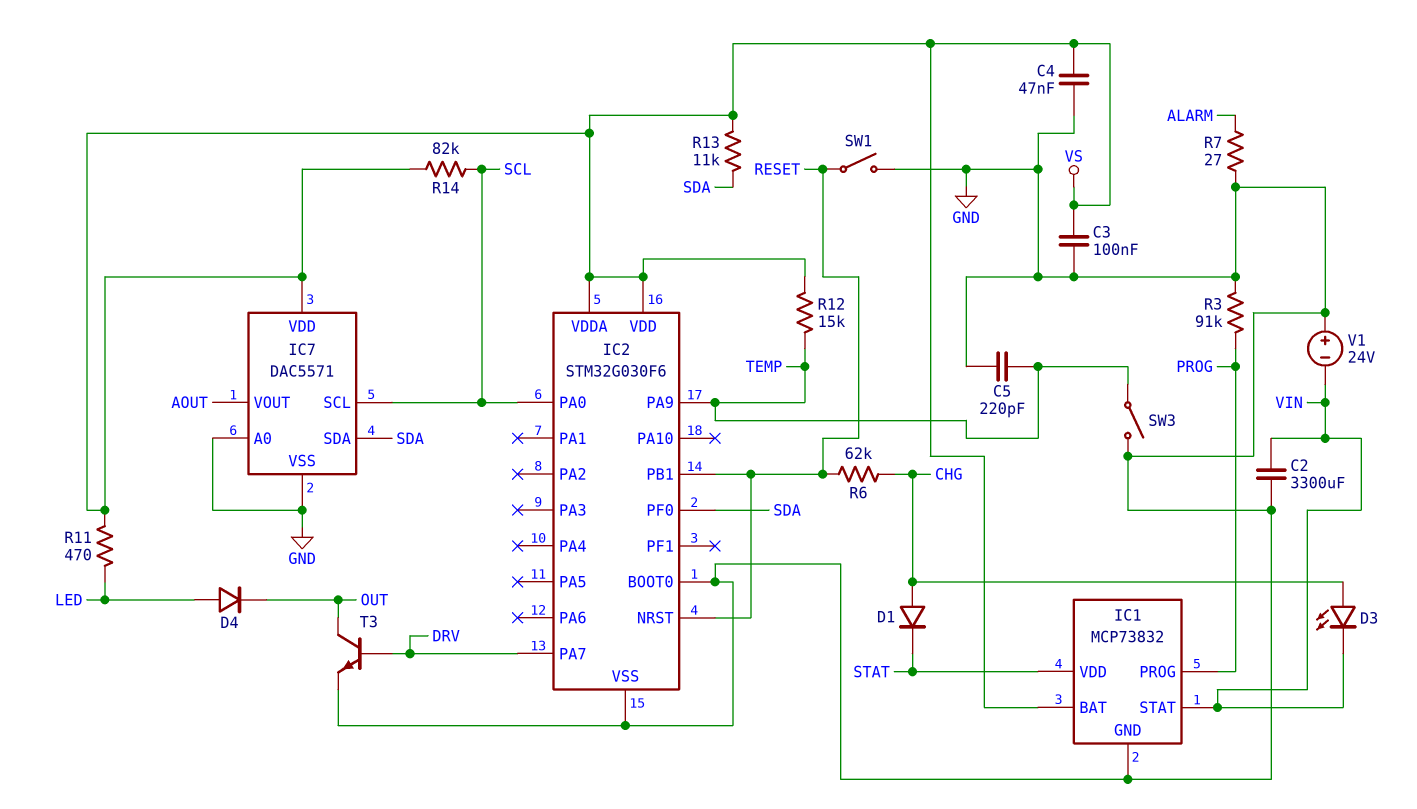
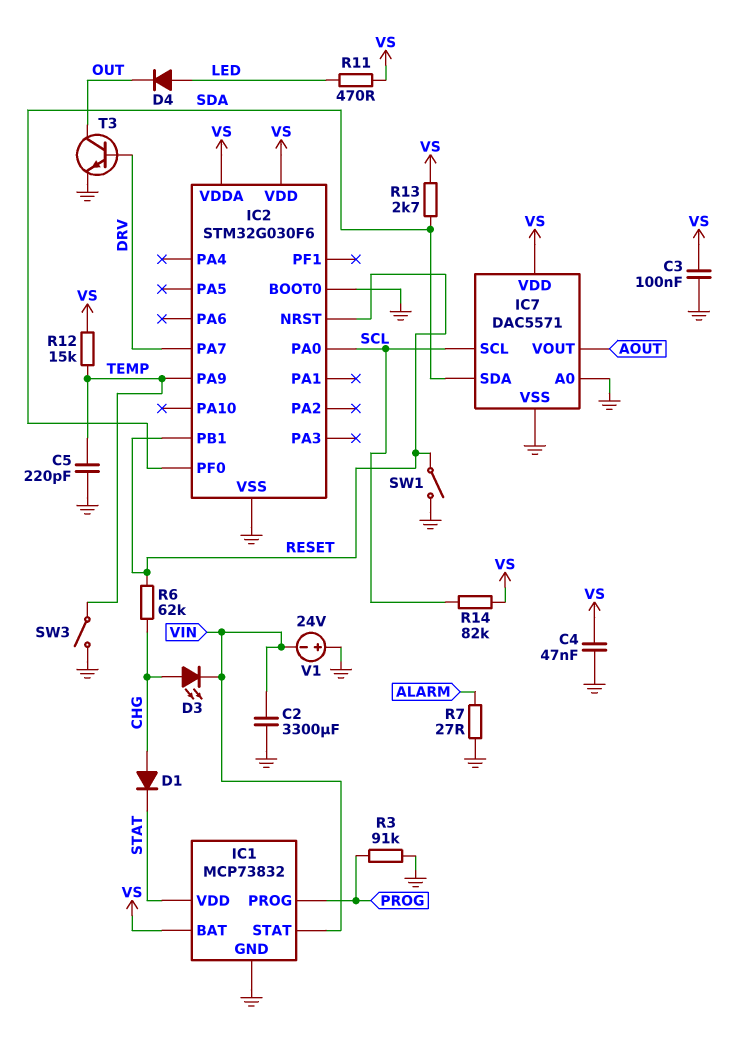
R13: 11k (SDA, VS) -> 2.7k (SDA, VS)

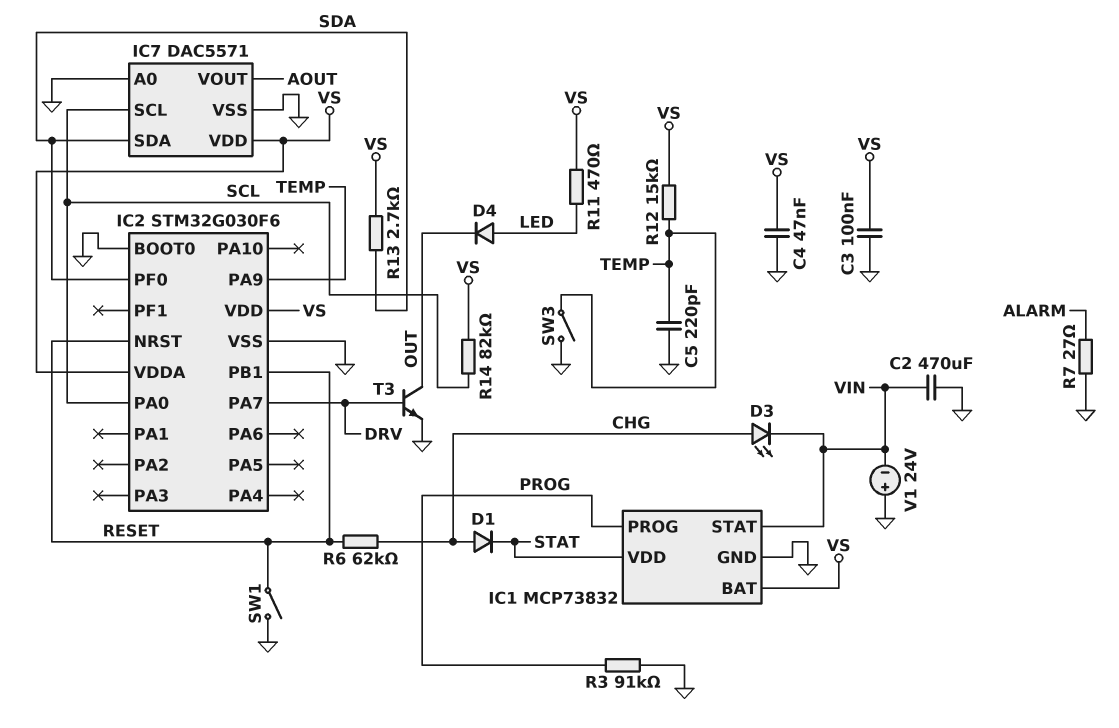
C2: 3300uF (GND, VIN) -> 470uF (GND, VIN)

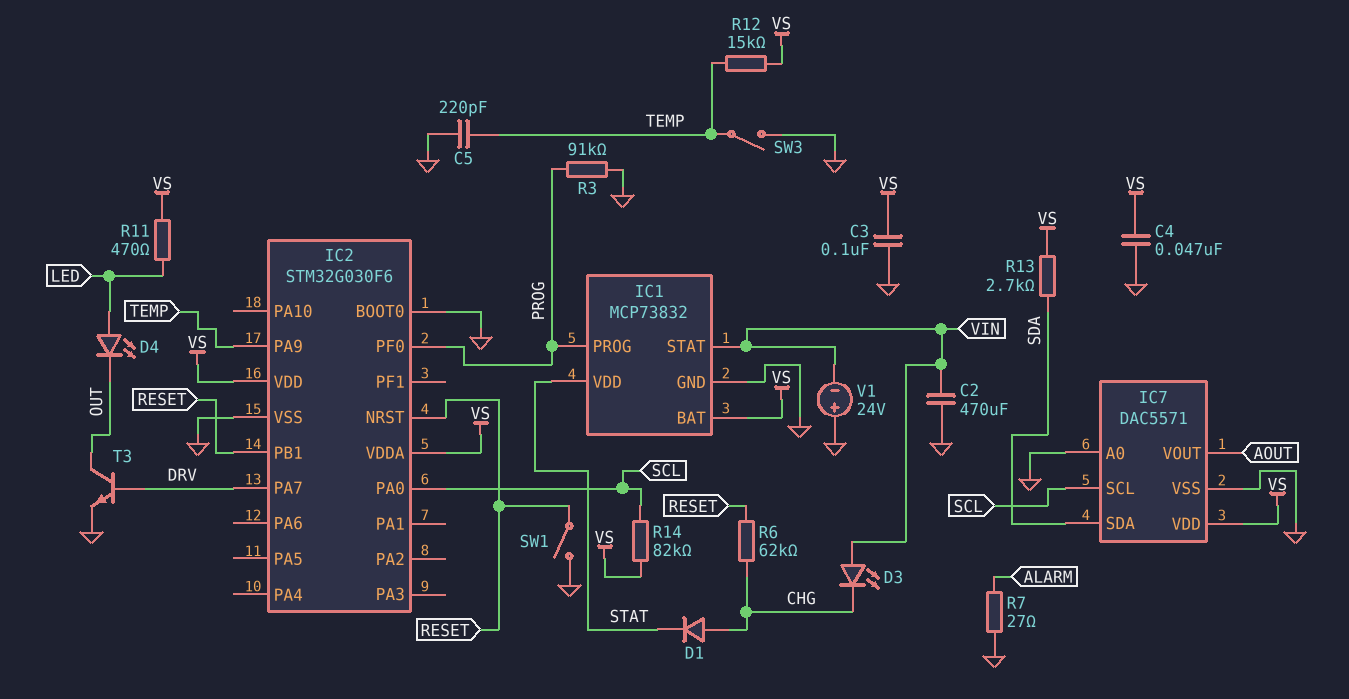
D3: LED (A CHG, K VIN) -> LED (A VIN, K CHG)
D4: diode (A LED, K OUT) -> LED (A LED, K OUT)
IC2 pin PF0: SDA -> PROG

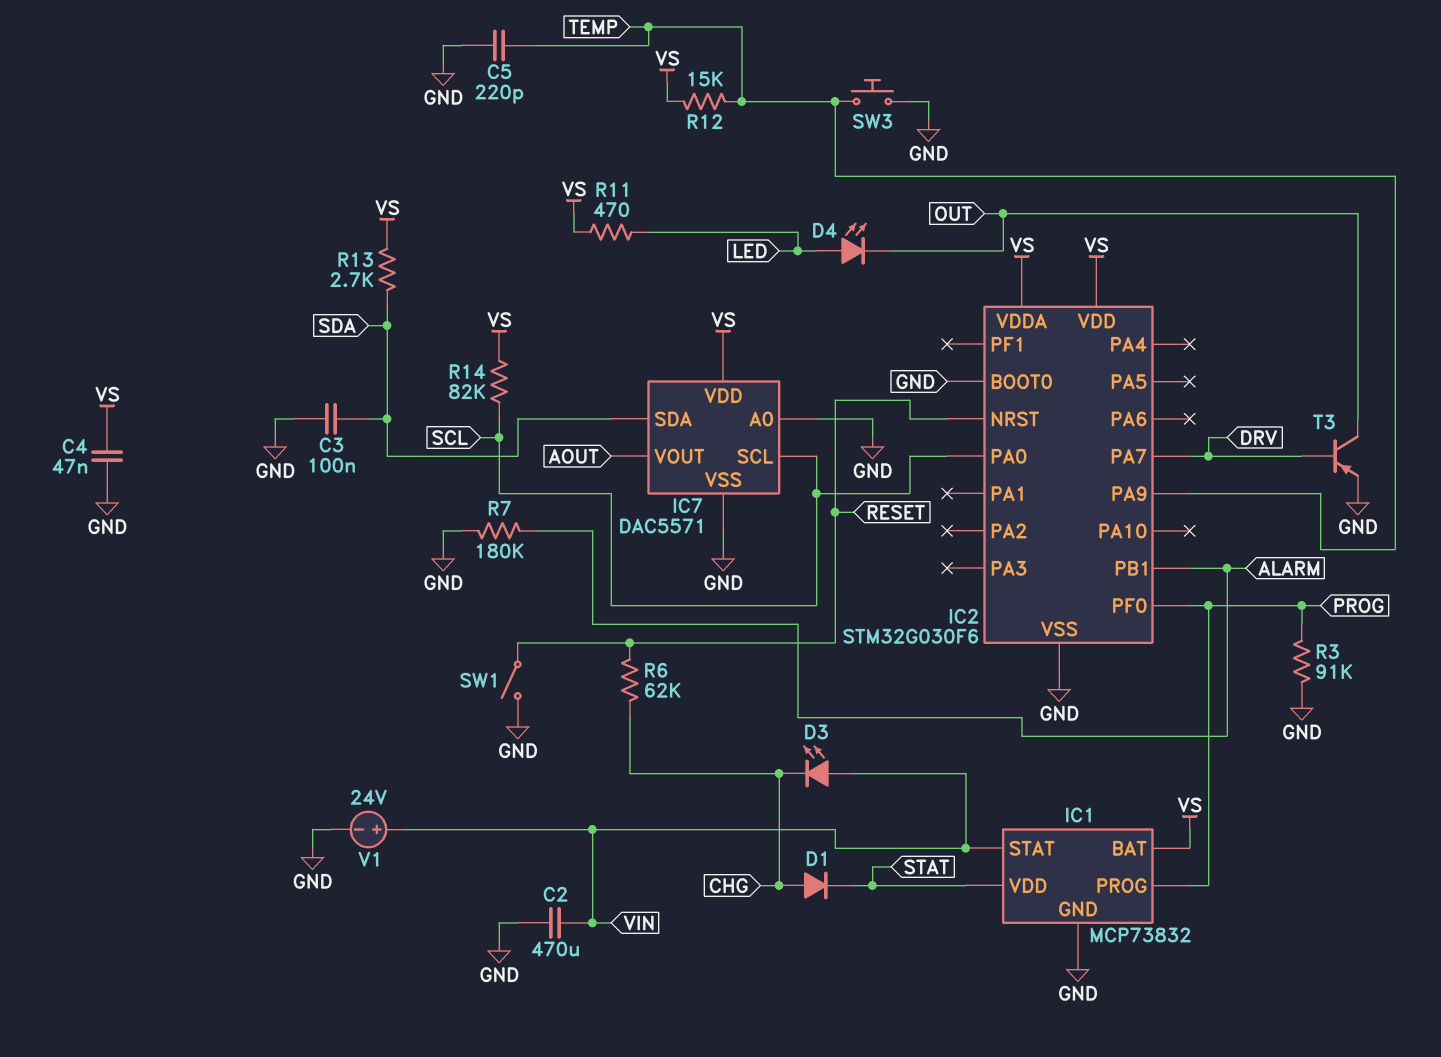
C3: 100nF (GND, VS) -> 100nF (GND, SDA)
IC2 pin PB1: RESET -> ALARM
R7: 27 (ALARM, GND) -> 180k (ALARM, GND)
SW3: switch (GND, TEMP) -> button (GND, TEMP)
T3: NPN (B DRV, C OUT, E GND) -> PNP (B DRV, C OUT, E GND)
V1: 24V (plus GND, minus VIN) -> 24V (plus VIN, minus GND)

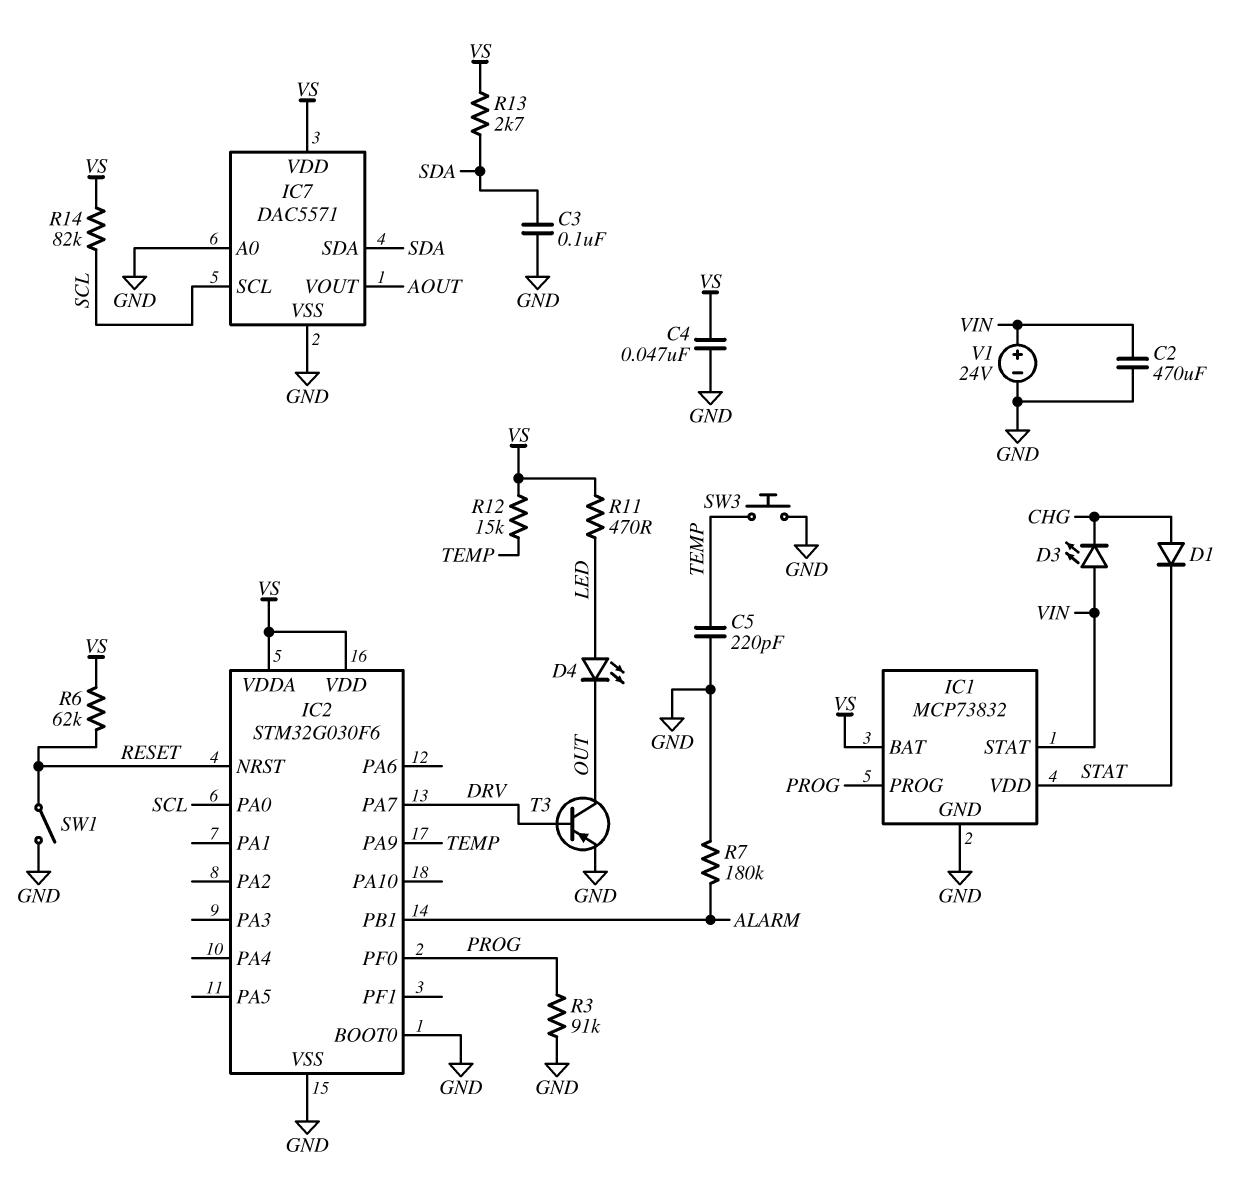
R6: 62k (CHG, RESET) -> 62k (RESET, VS)

